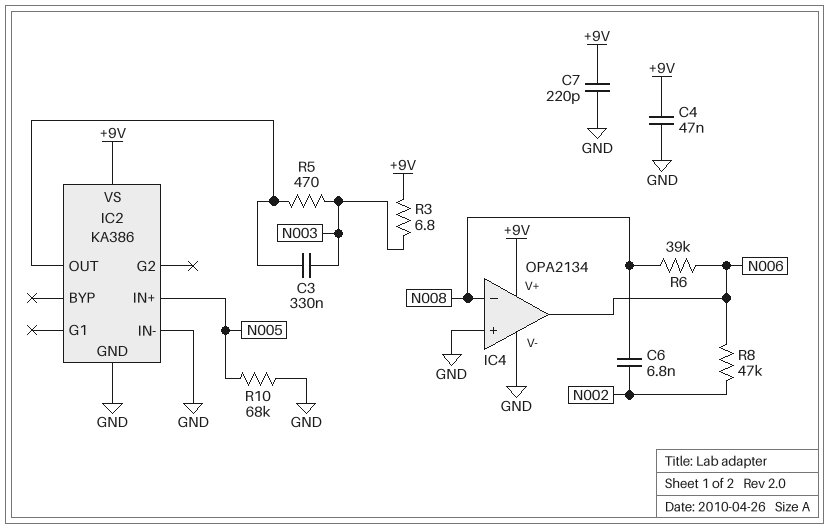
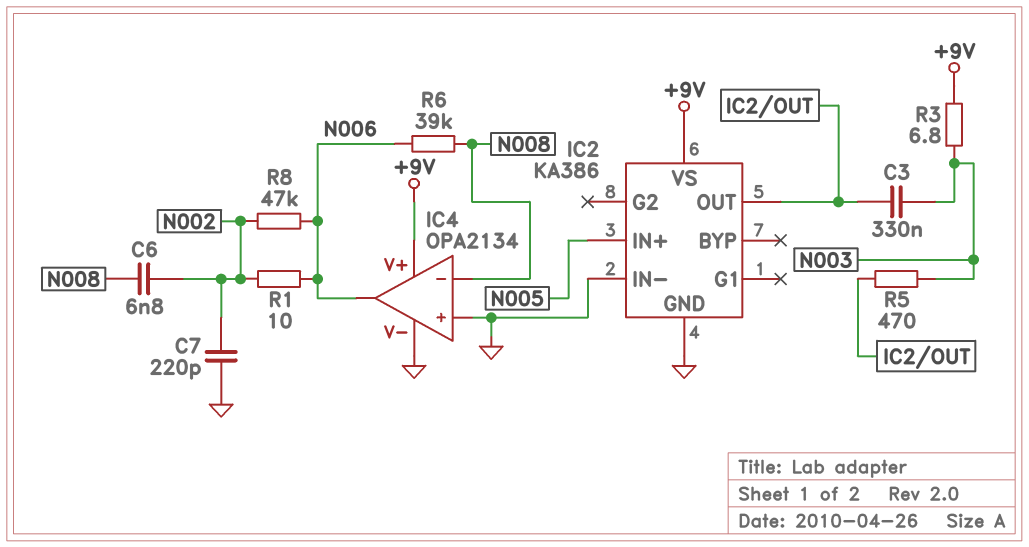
C4: 47nF (+9V, GND) -> none
C7: 220pF (+9V, GND) -> 220pF (GND, N002)
R1: none -> 10 (N002, N006)
R10: 68k (GND, N005) -> none

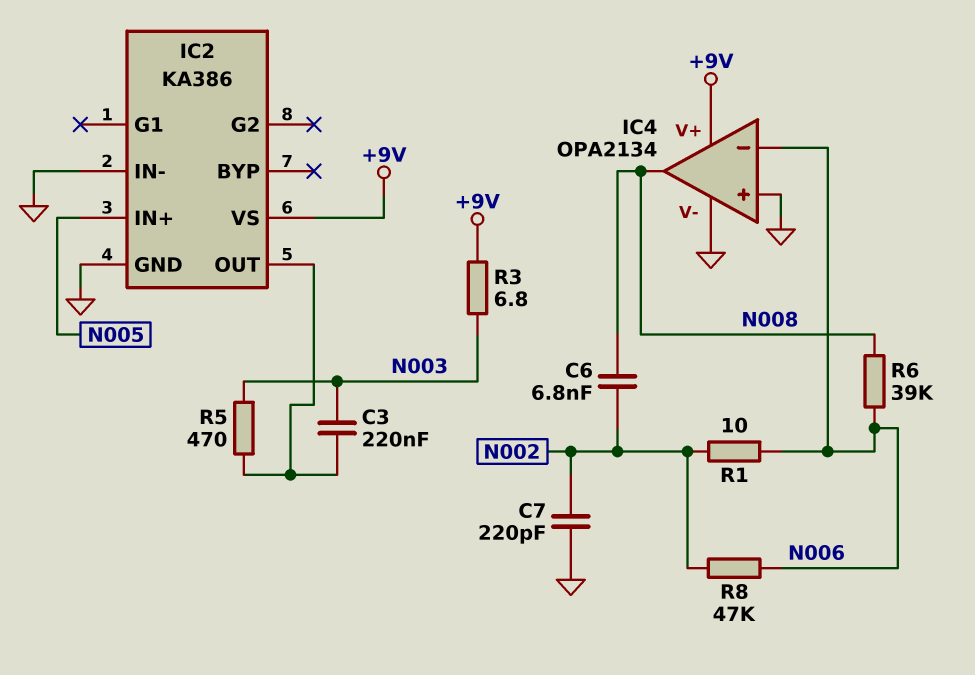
C3: 330nF (IC2/OUT, N003) -> 220nF (IC2/OUT, N003)
IC4 pin in-: N008 -> N006
IC4 pin out: N006 -> N008

